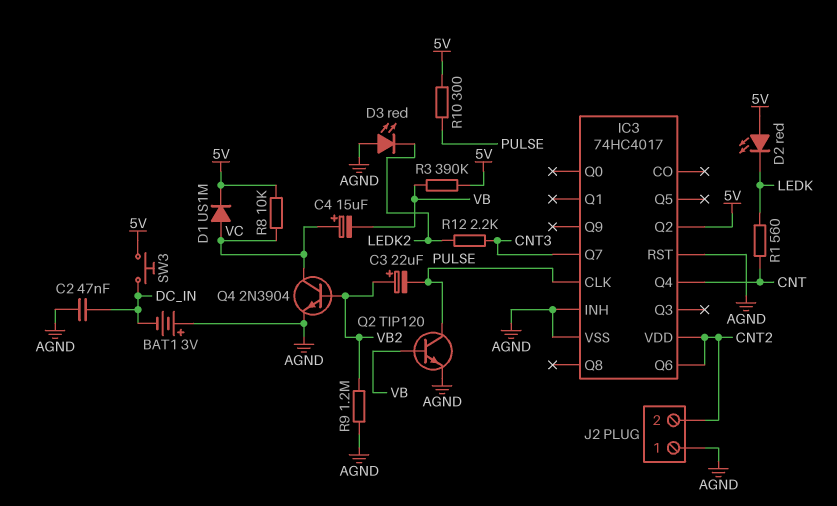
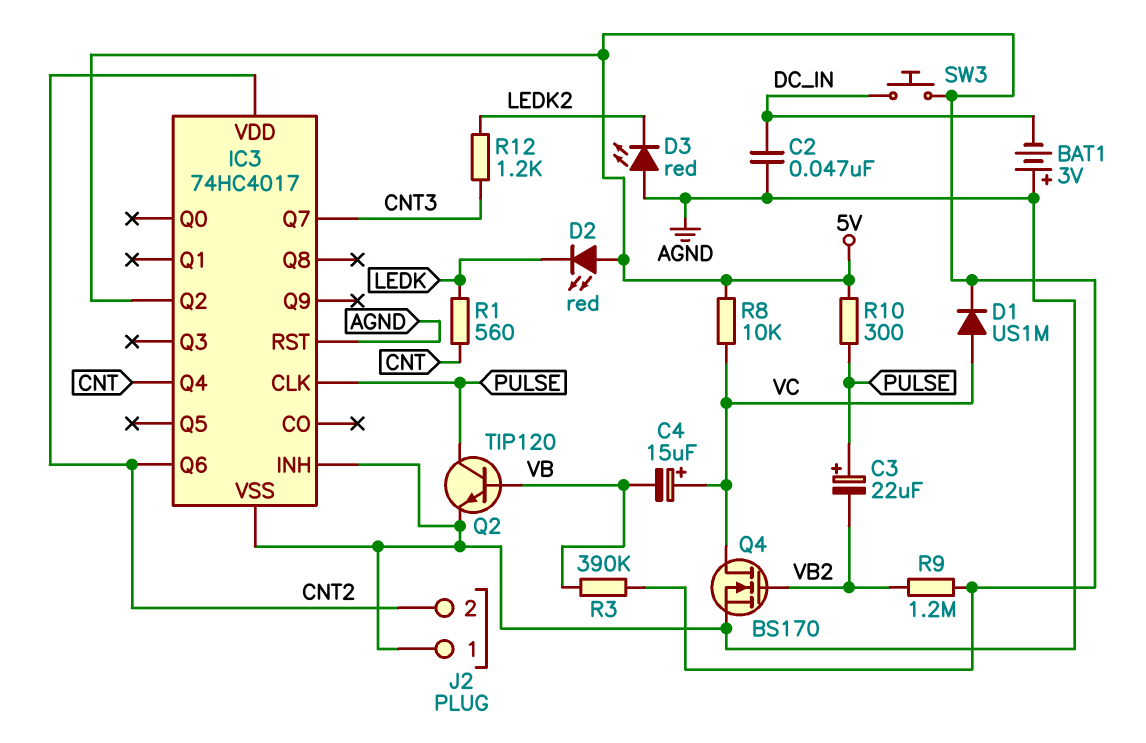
C3: 22uF (plus VB2, minus PULSE) -> 22uF (plus PULSE, minus VB2)
Q4: NPN 2N3904 (B VB2, C VC, E AGND) -> NMOS BS170 (G VB2, D VC, S AGND)
R9: 1.2M (AGND, VB2) -> 1.2M (5V, VB2)
R12: 2.2k (CNT3, LEDK2) -> 1.2k (CNT3, LEDK2)

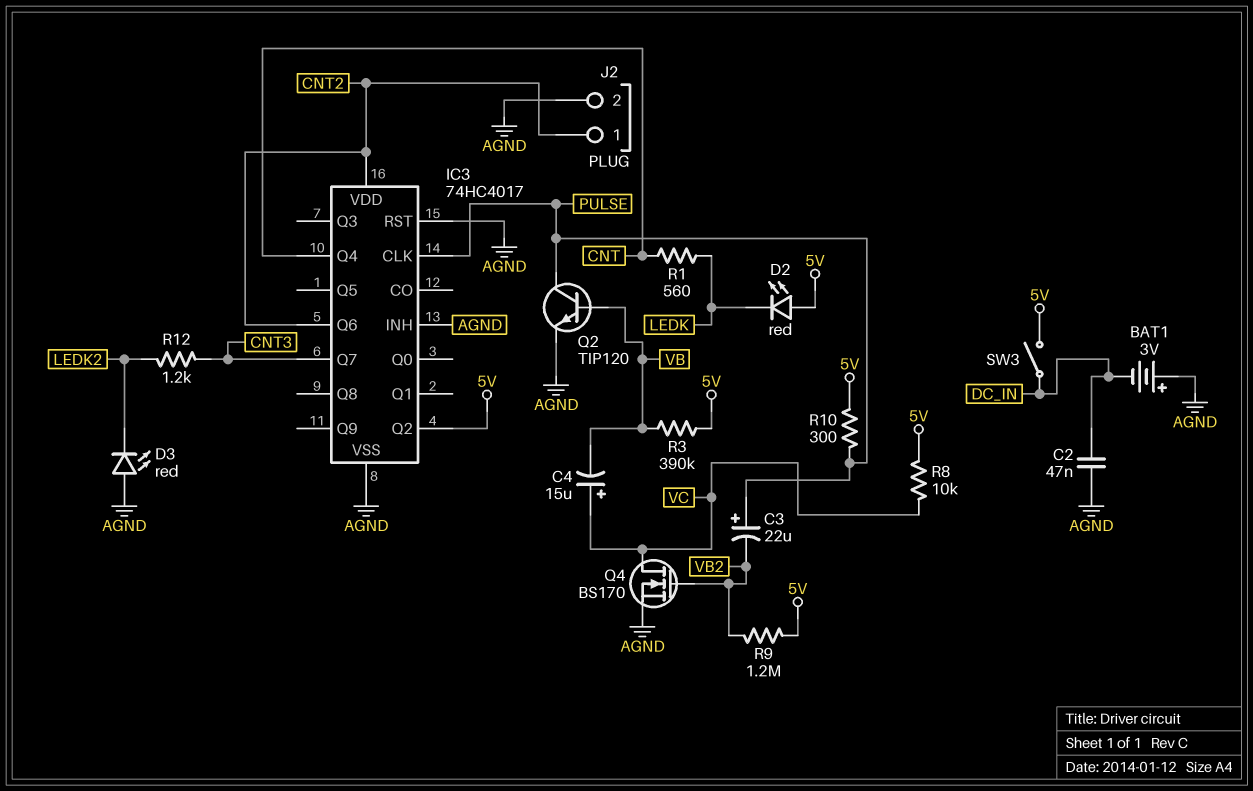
D1: diode US1M (A VC, K 5V) -> none
J2 pin 1: AGND -> CNT2
J2 pin 2: CNT2 -> AGND
SW3: button (5V, DC_IN) -> switch (5V, DC_IN)

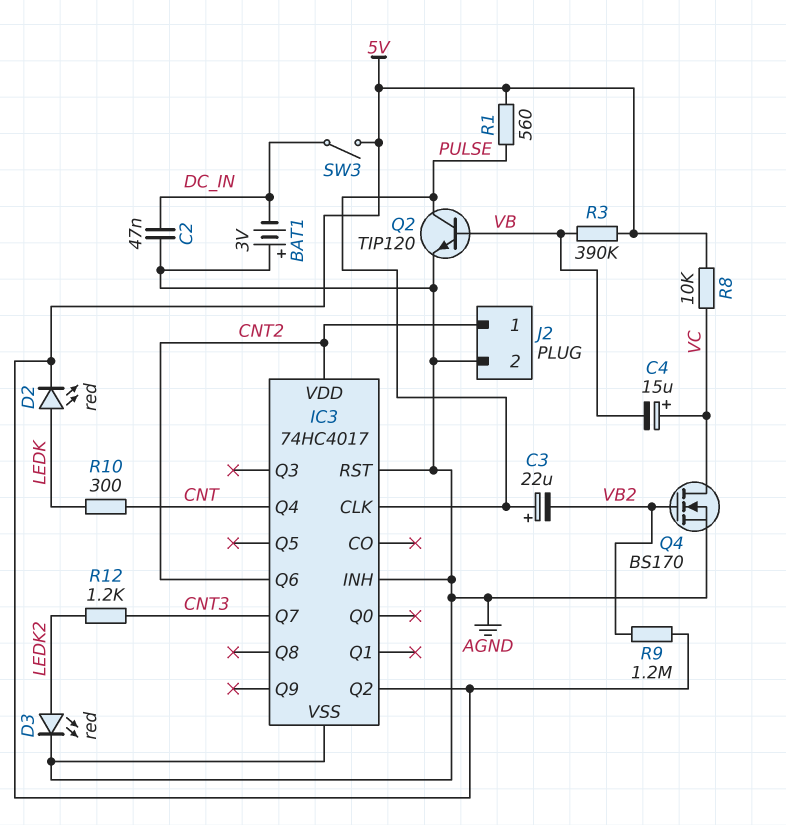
D2: LED red (A 5V, K LEDK) -> LED red (A LEDK, K 5V)
D3: LED red (A AGND, K LEDK2) -> LED red (A LEDK2, K AGND)
R1: 560 (CNT, LEDK) -> 560 (5V, PULSE)
R10: 300 (5V, PULSE) -> 300 (CNT, LEDK)

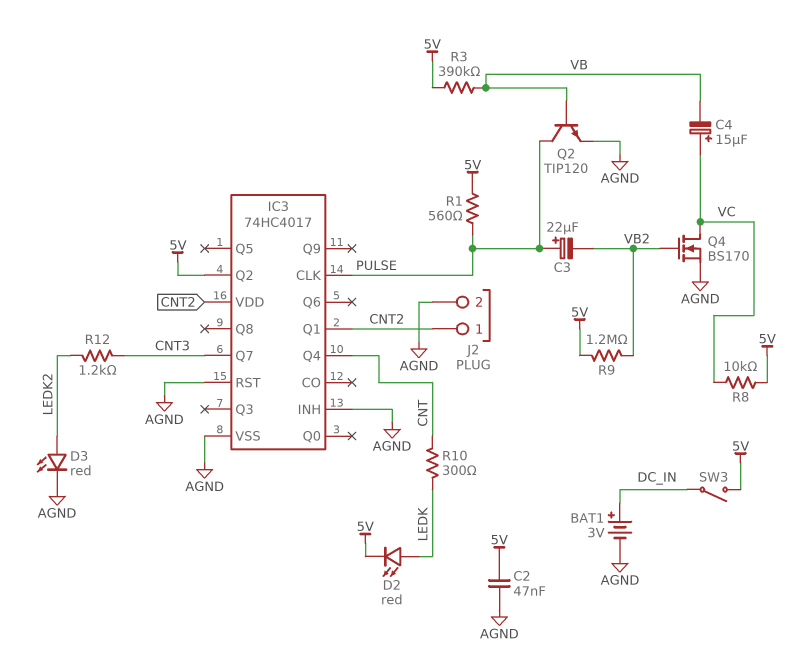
BAT1: 3V (plus AGND, minus DC_IN) -> 3V (plus DC_IN, minus AGND)
C2: 47nF (AGND, DC_IN) -> 47nF (5V, AGND)
IC3 pin Q1: none -> CNT2
IC3 pin Q6: CNT2 -> none

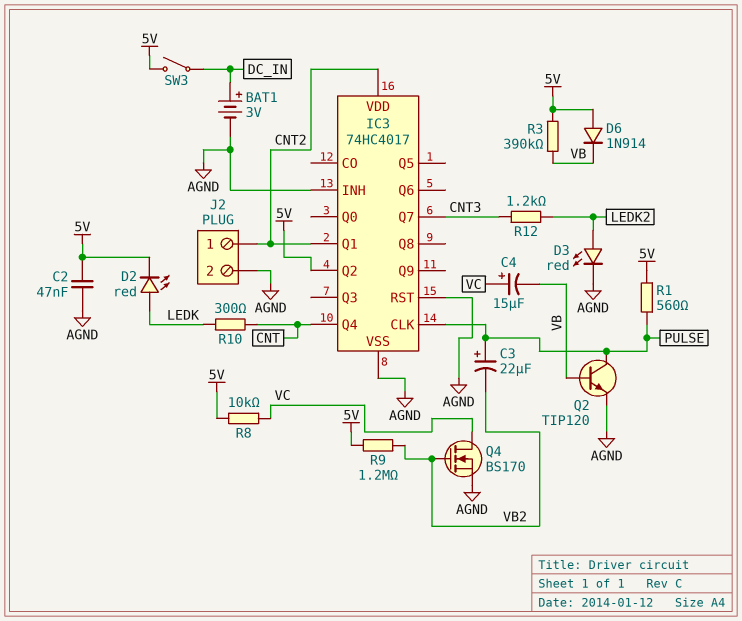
D6: none -> diode 1N914 (A 5V, K VB)

